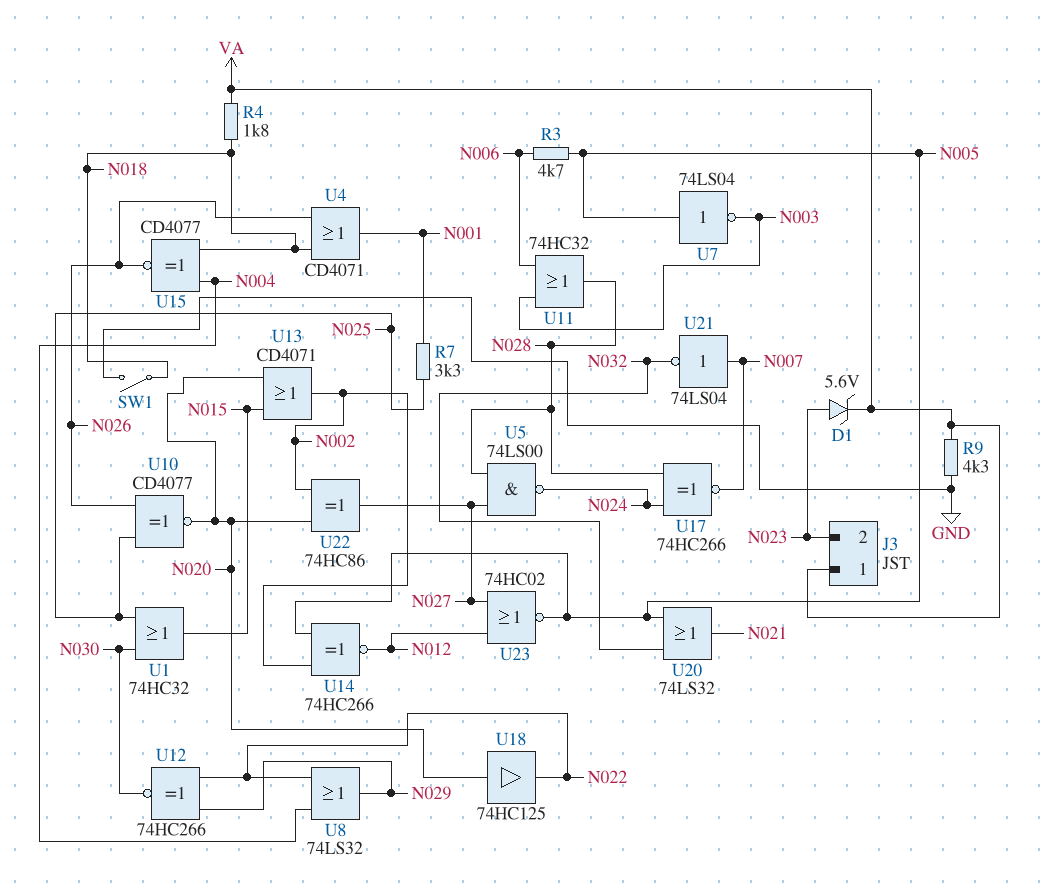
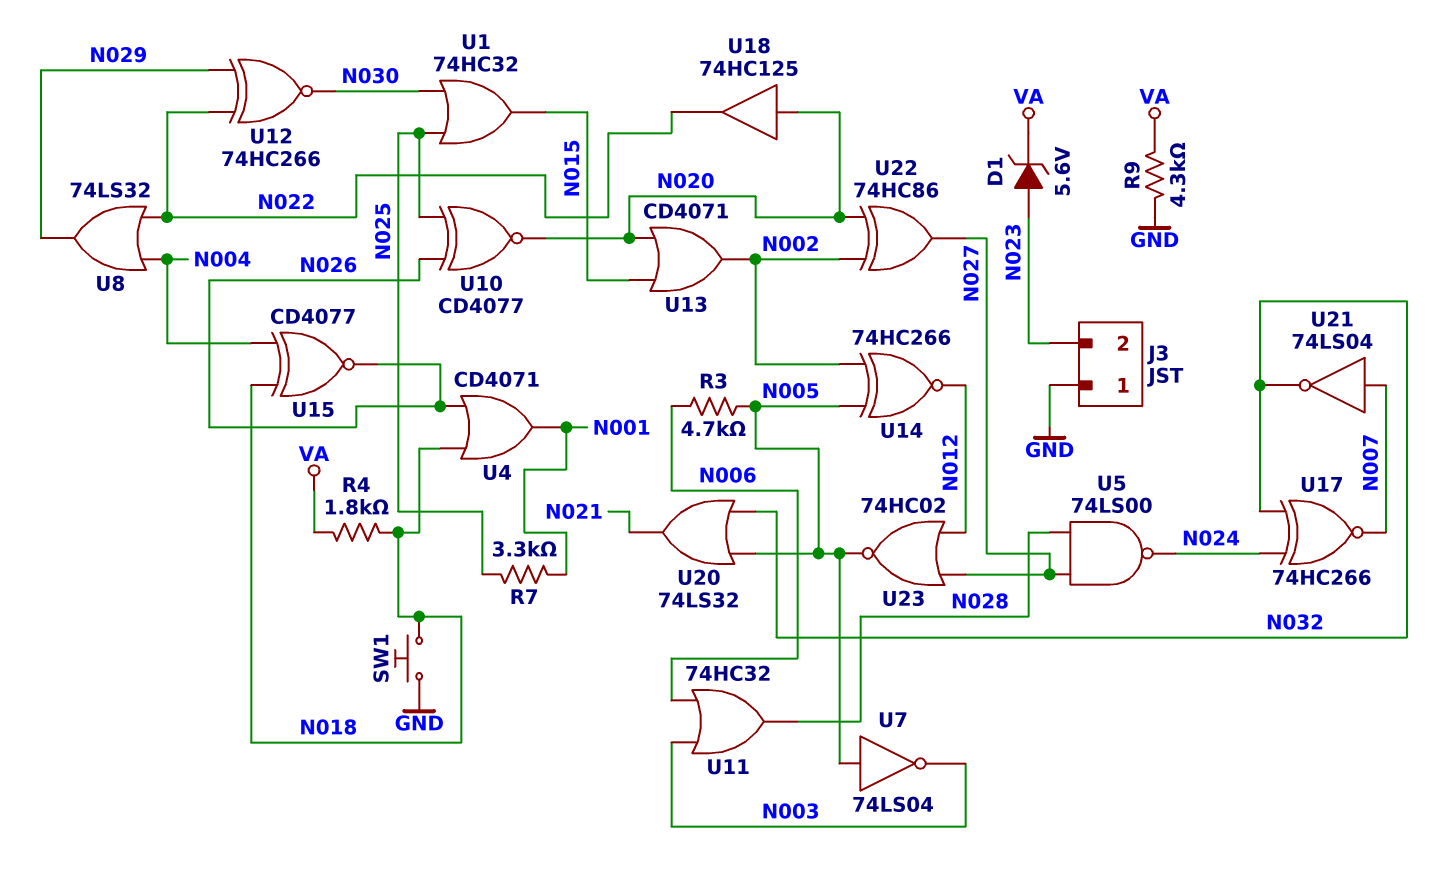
J3 pin 1: VA -> GND
SW1: switch (GND, N018) -> button (GND, N018)
U17: XNOR 74HC266 (in N024, in N028, out N007) -> XNOR 74HC266 (in N024, in N032, out N007)

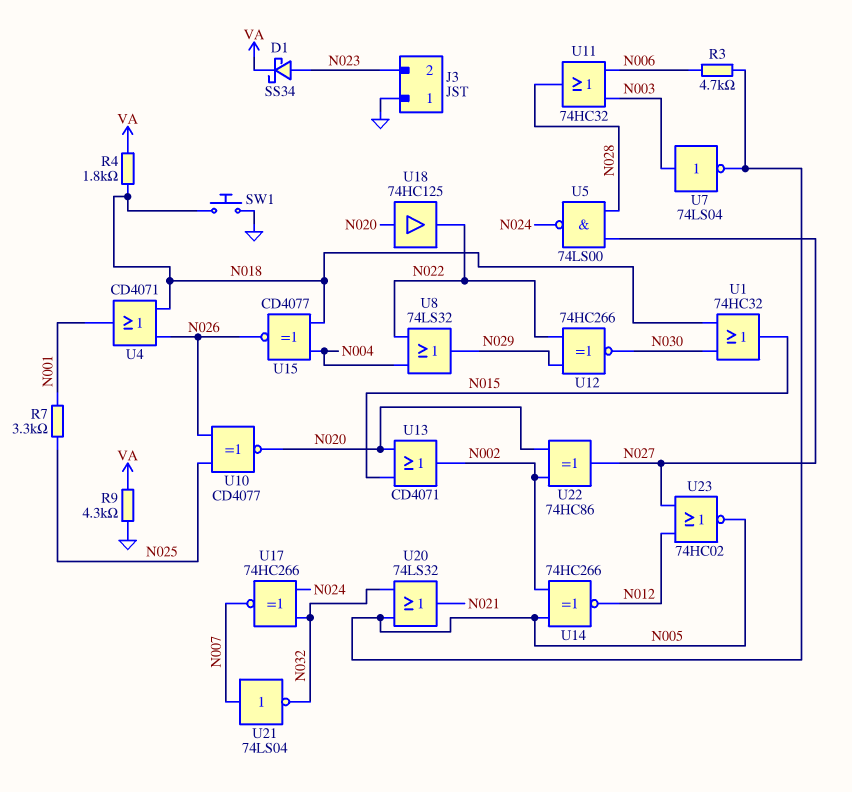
D1: zener 5.6V (A N023, K VA) -> schottky SS34 (A N023, K VA)
U1: OR 74HC32 (in N025, in N030, out N015) -> OR 74HC32 (in N018, in N030, out N015)
U7: NOT 74LS04 (in N005, out N003) -> NOT 74LS04 (in N003, out N005)

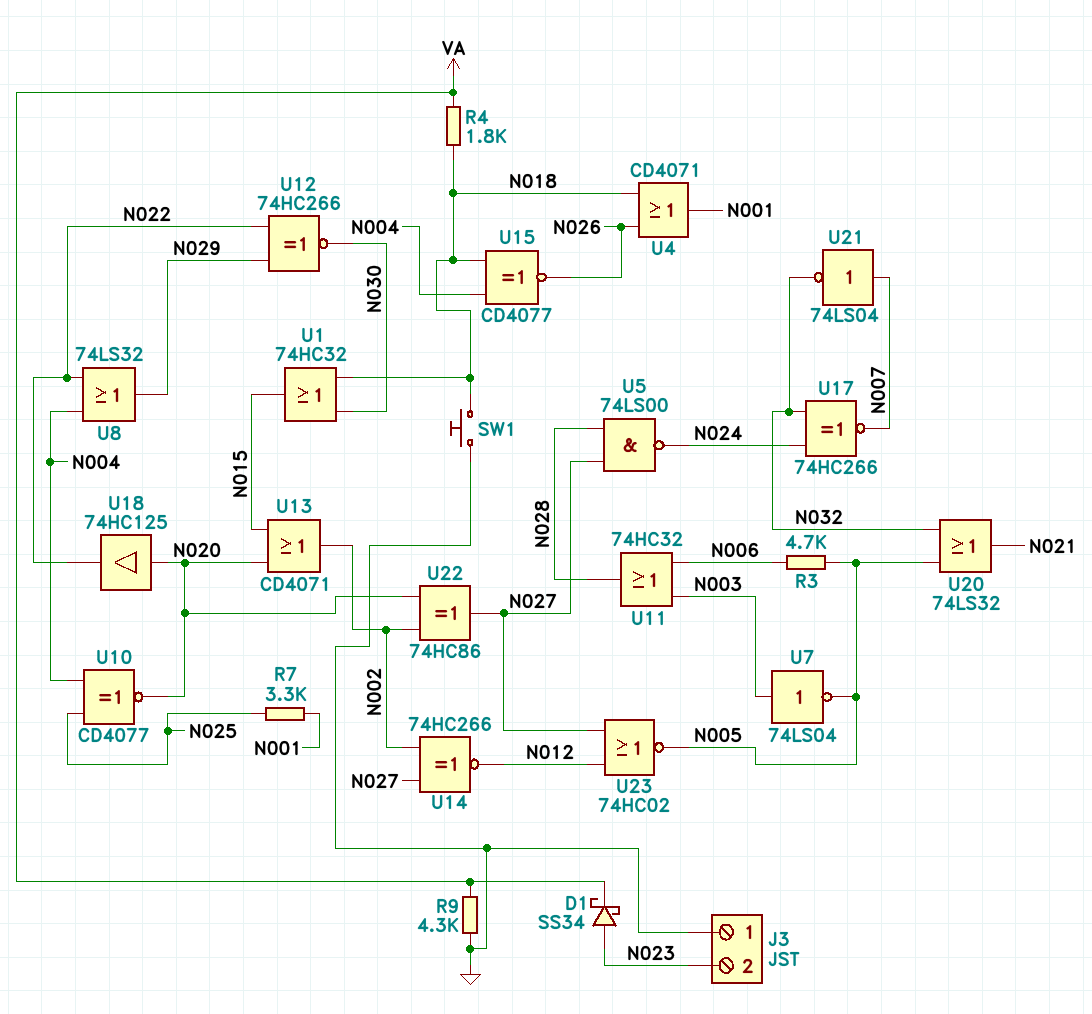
U10: XNOR CD4077 (in N025, in N026, out N020) -> XNOR CD4077 (in N004, in N025, out N020)
U14: XNOR 74HC266 (in N002, in N005, out N012) -> XNOR 74HC266 (in N002, in N027, out N012)

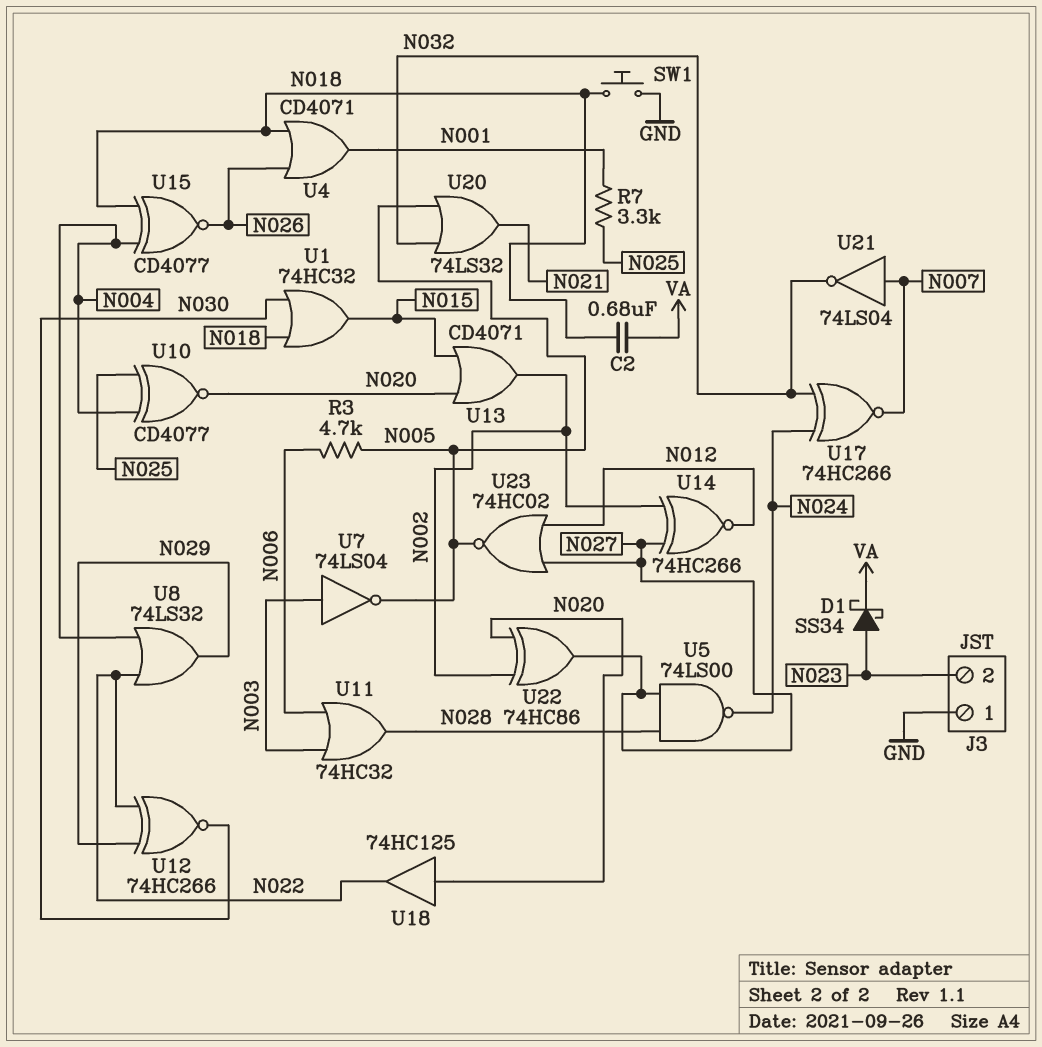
C2: none -> 680nF (N018, VA)
R4: 1.8k (N018, VA) -> none
R9: 4.3k (GND, VA) -> none

